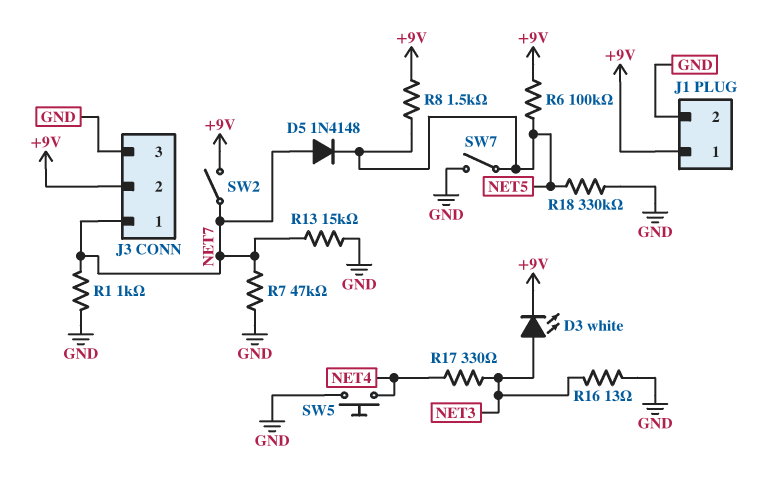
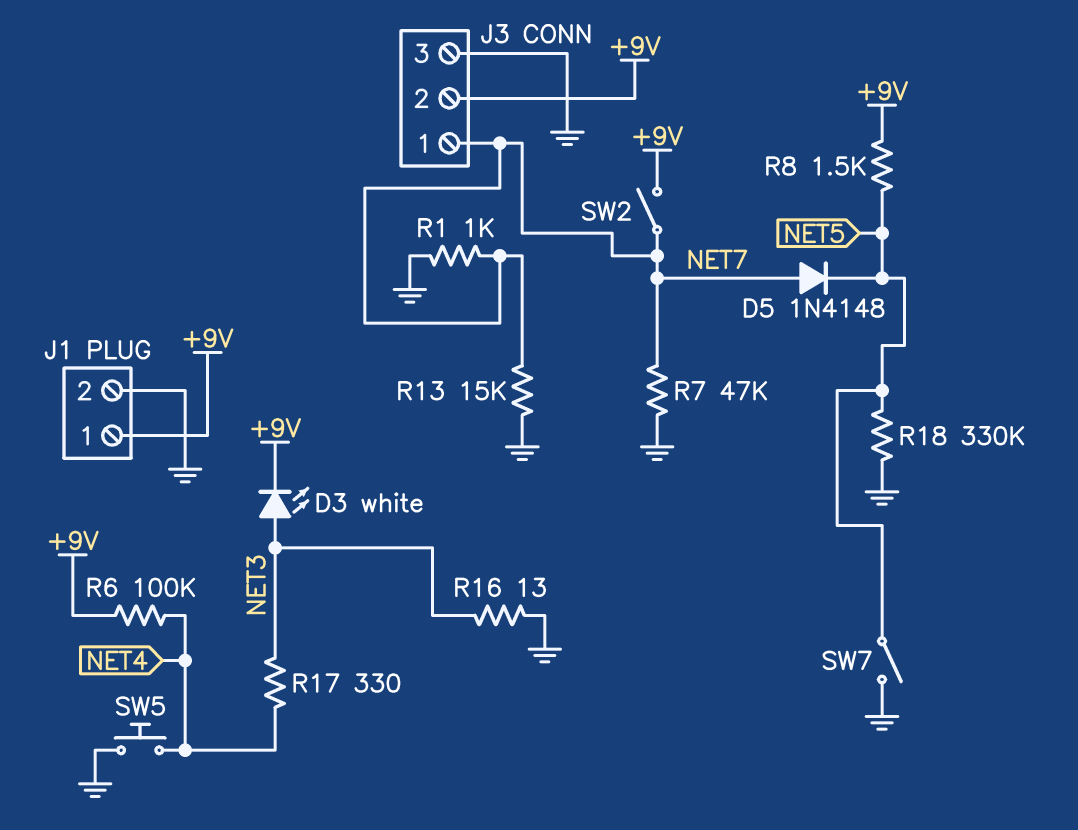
R6: 100k (+9V, NET5) -> 100k (+9V, NET4)

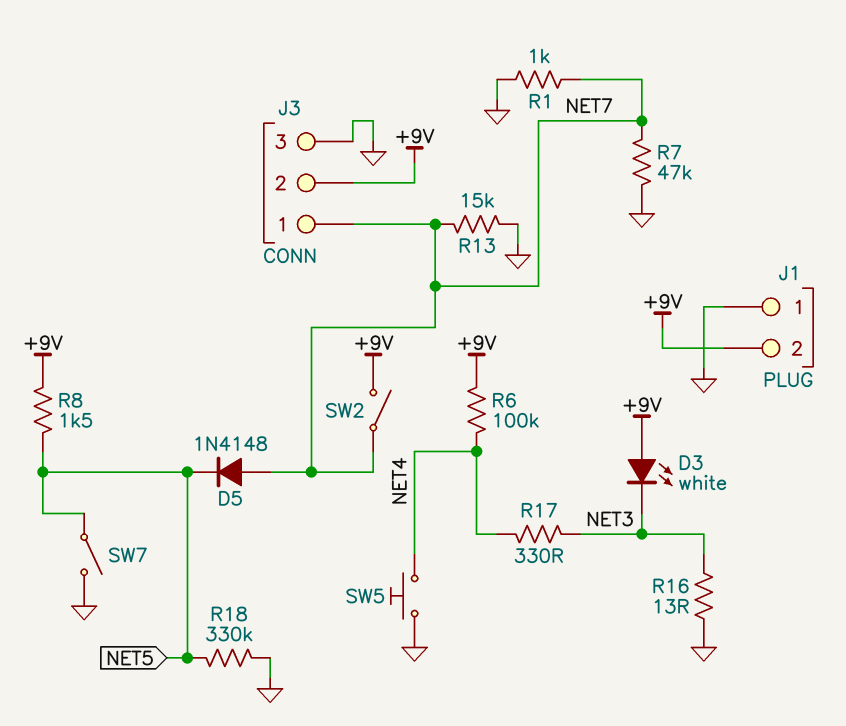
D3: LED white (A NET3, K +9V) -> LED white (A +9V, K NET3)
J1 pin 1: +9V -> GND
J1 pin 2: GND -> +9V

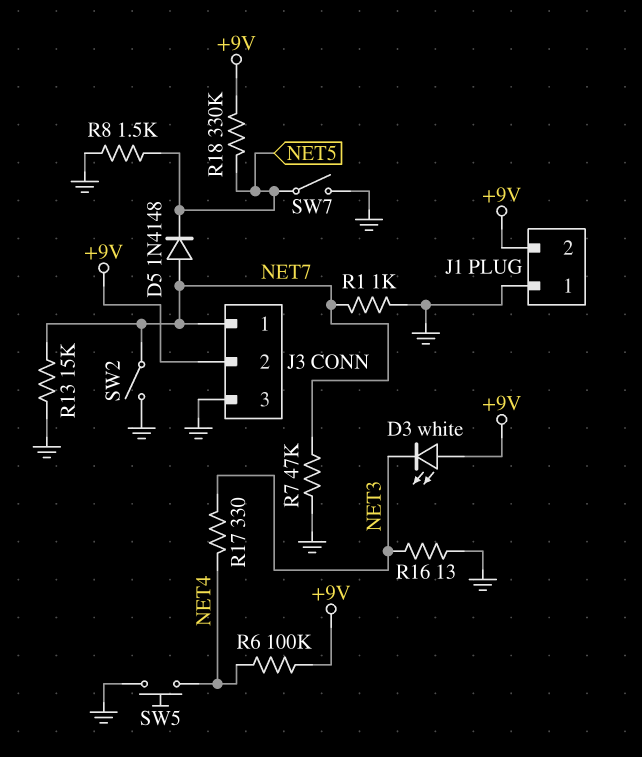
R8: 1.5k (+9V, NET5) -> 1.5k (GND, NET5)
R18: 330k (GND, NET5) -> 330k (+9V, NET5)
SW2: switch (+9V, NET7) -> switch (GND, NET7)

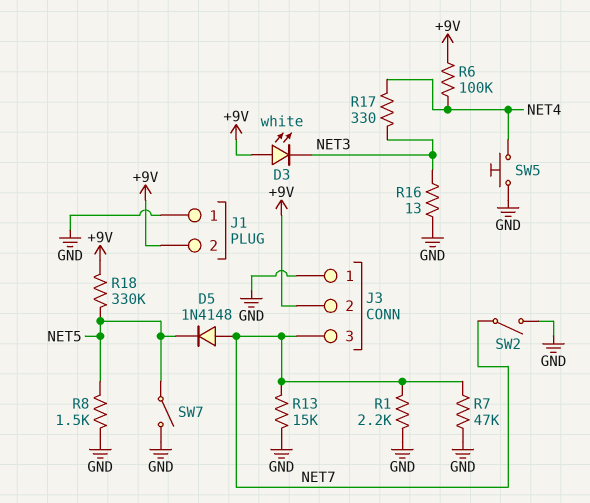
J3 pin 1: NET7 -> GND
J3 pin 3: GND -> NET7
R1: 1k (GND, NET7) -> 2.2k (GND, NET7)

